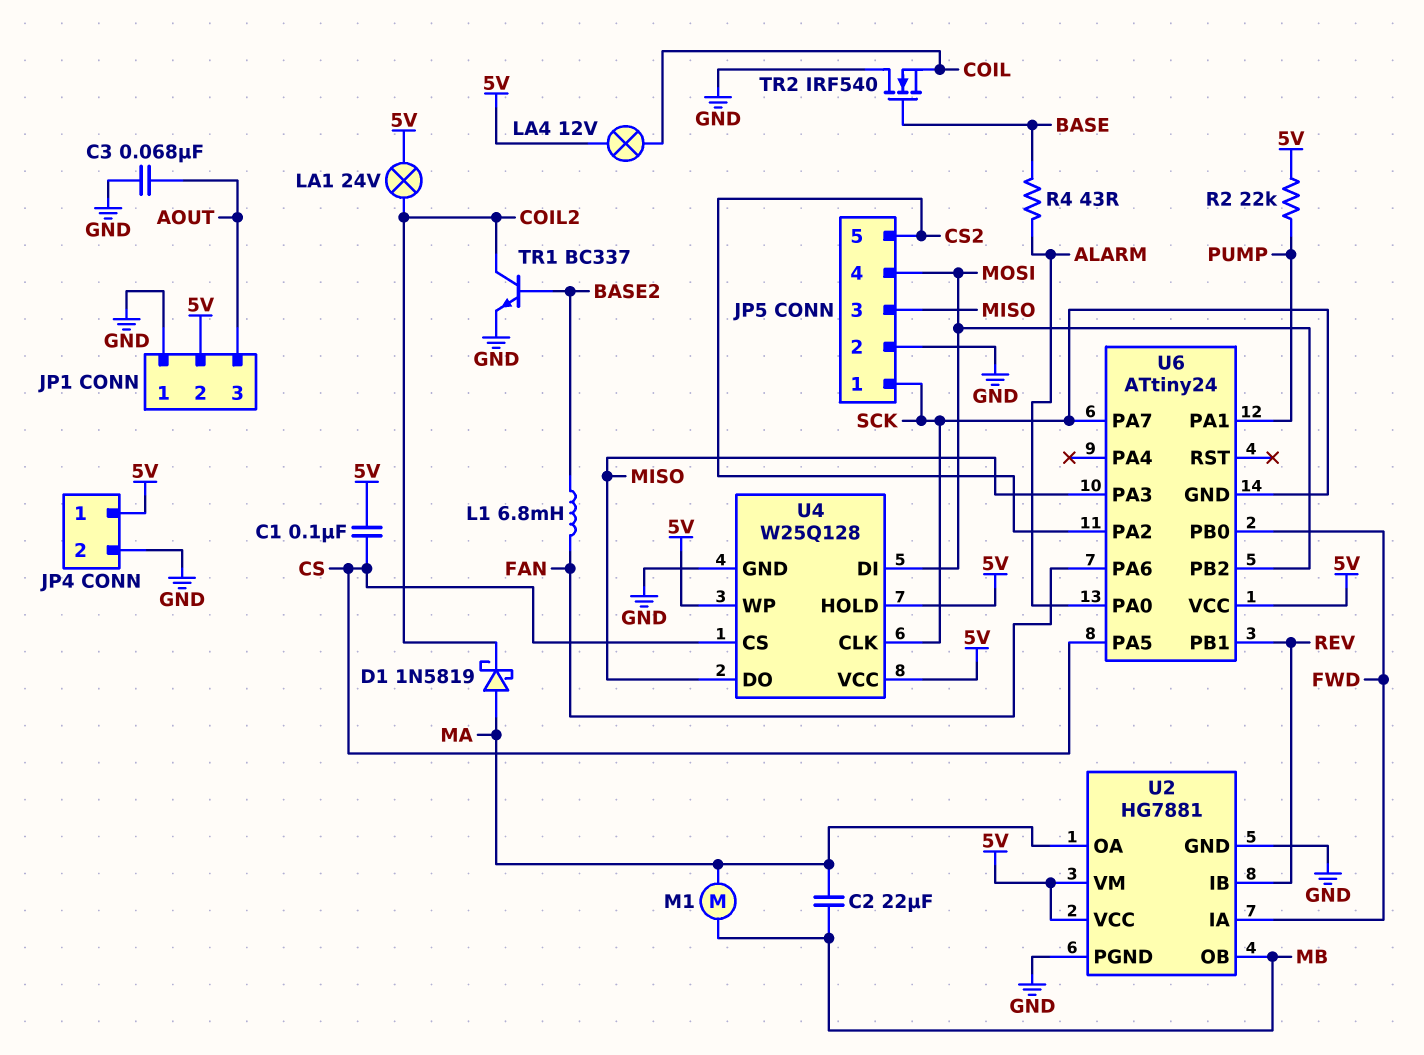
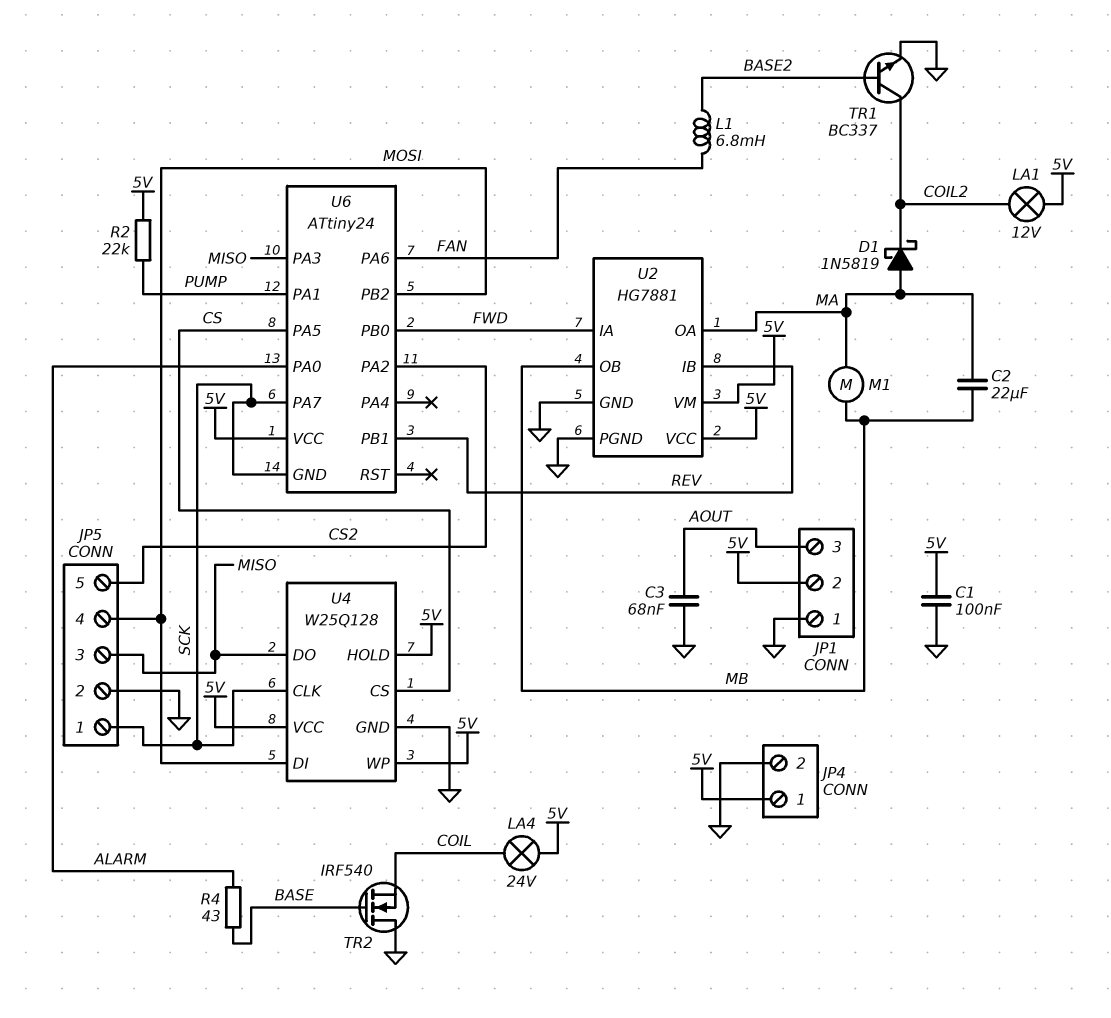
C1: 100nF (5V, CS) -> 100nF (5V, GND)
LA1: lamp 24V (5V, COIL2) -> lamp 12V (5V, COIL2)
LA4: lamp 12V (5V, COIL) -> lamp 24V (5V, COIL)

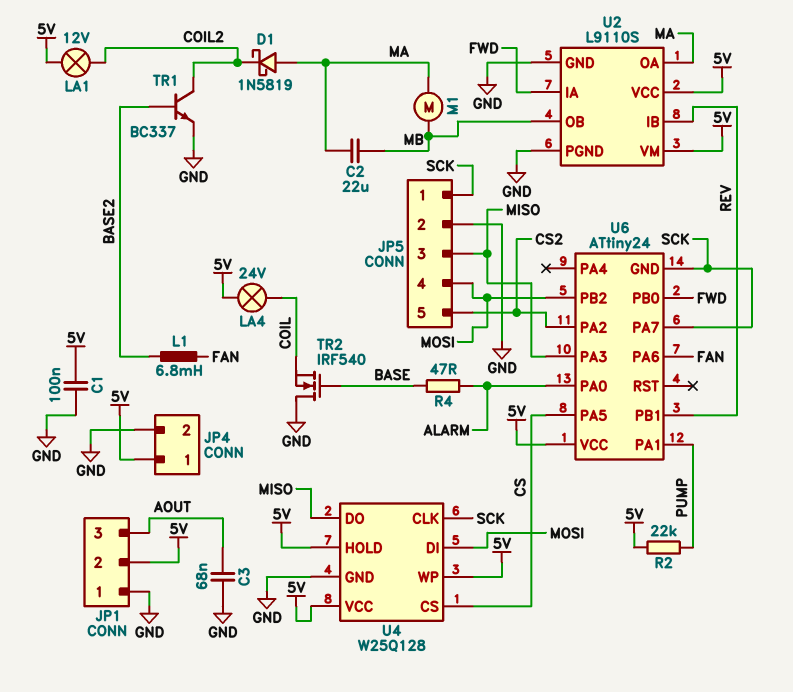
R4: 43 (ALARM, BASE) -> 47 (ALARM, BASE)
U2: HG7881 -> L9110S

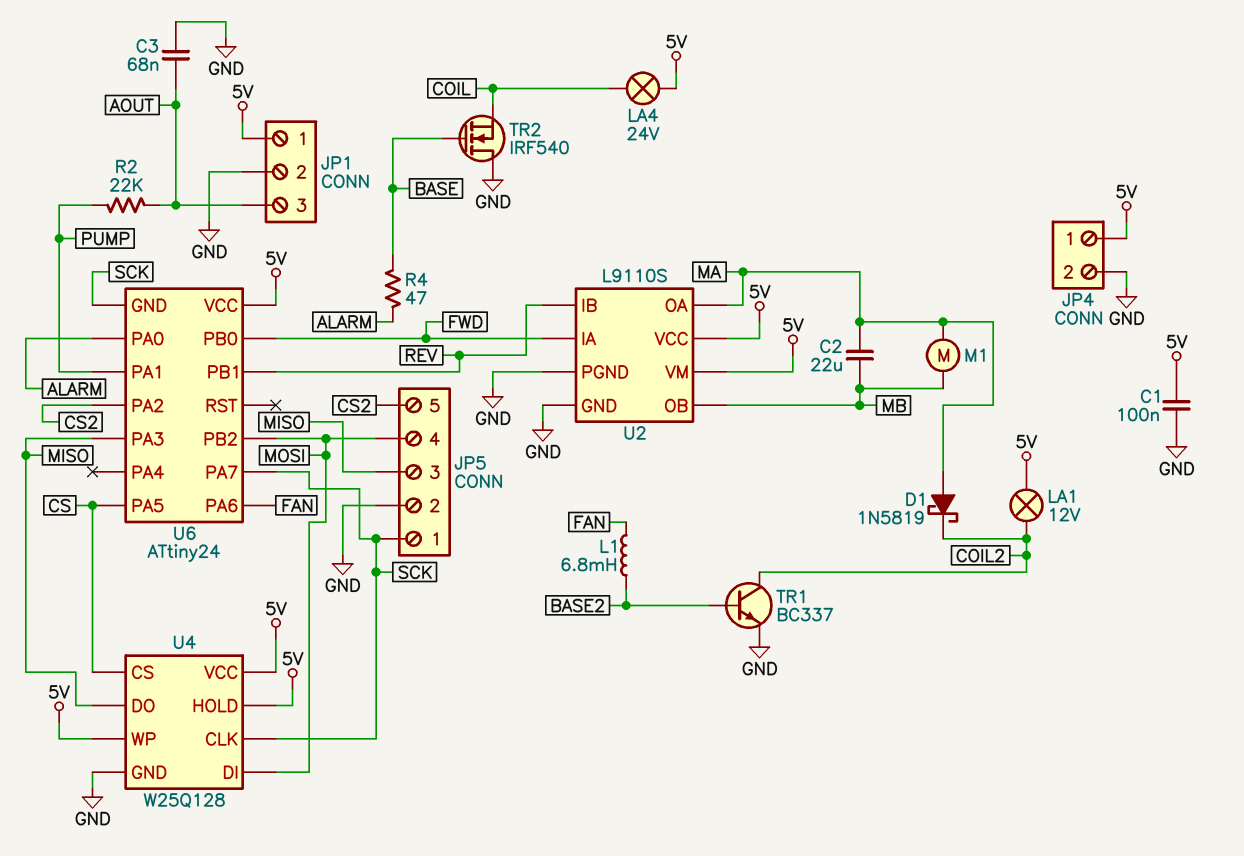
JP1 pin 1: GND -> 5V
JP1 pin 2: 5V -> GND
R2: 22k (5V, PUMP) -> 22k (AOUT, PUMP)

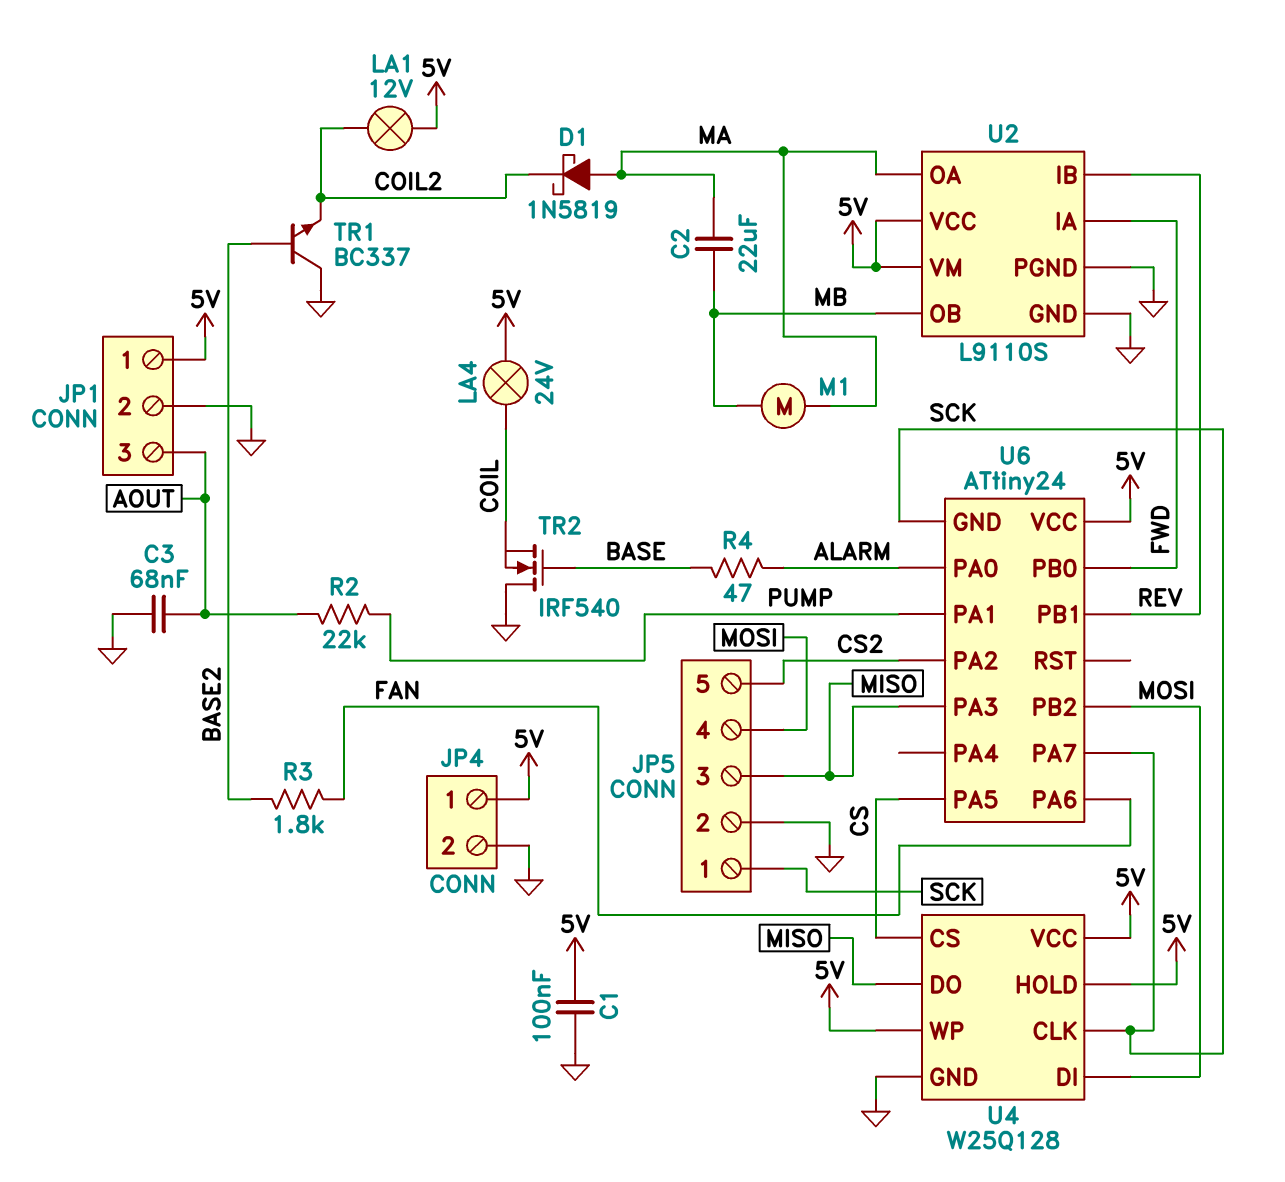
L1: 6.8mH (BASE2, FAN) -> none
R3: none -> 1.8k (BASE2, FAN)
TR1: NPN BC337 (B BASE2, C COIL2, E GND) -> NPN BC337 (B BASE2, C GND, E COIL2)

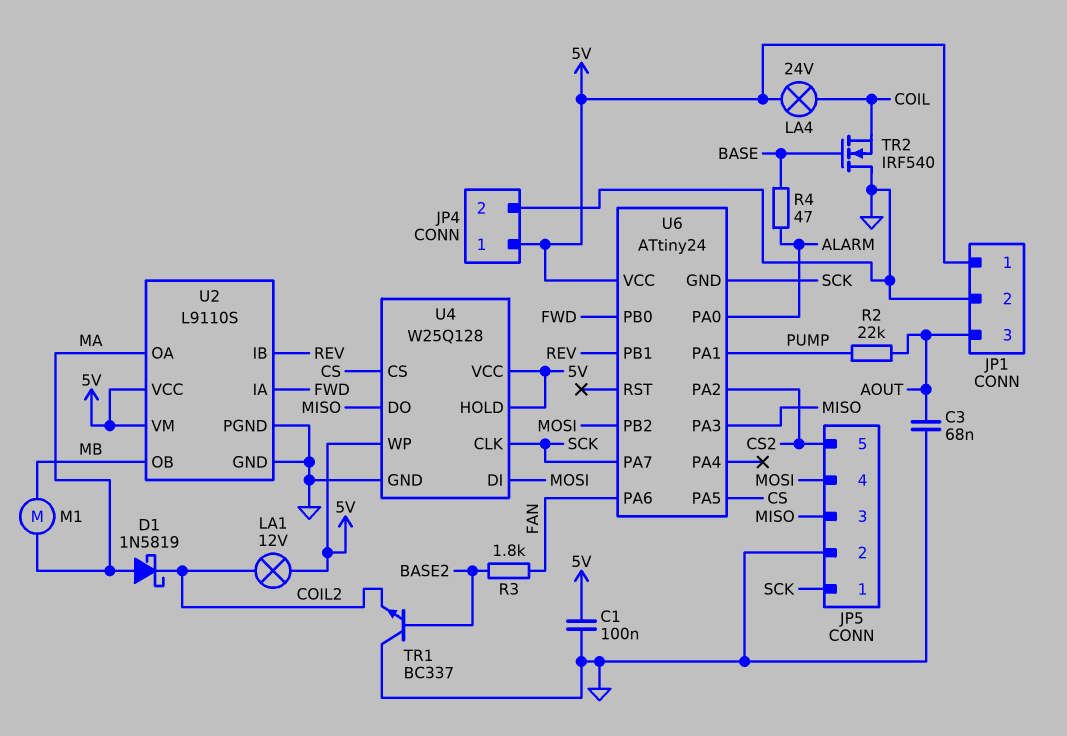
C2: 22uF (MA, MB) -> none

